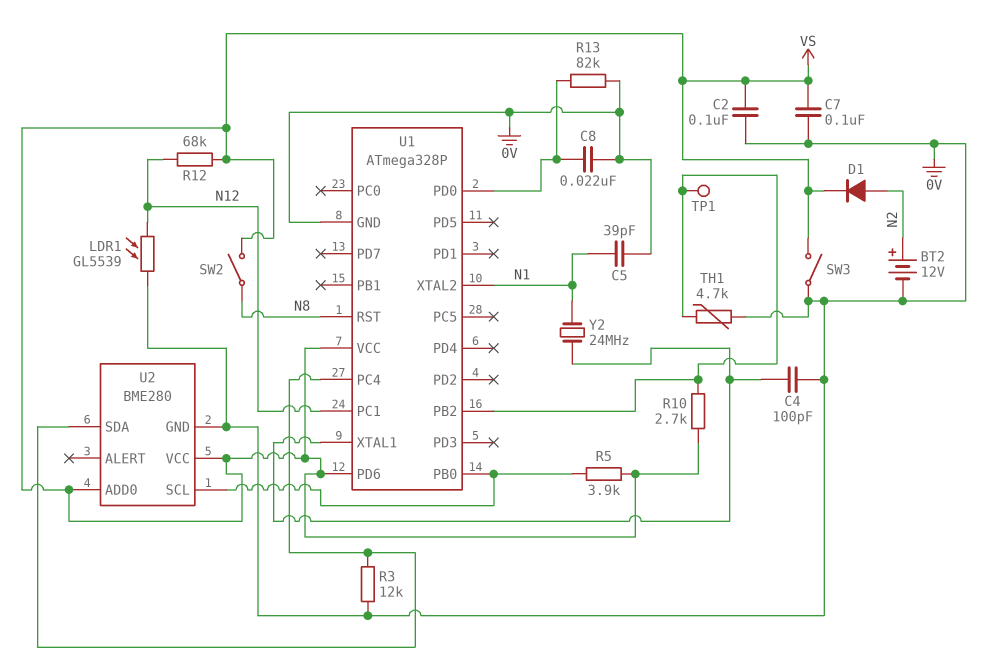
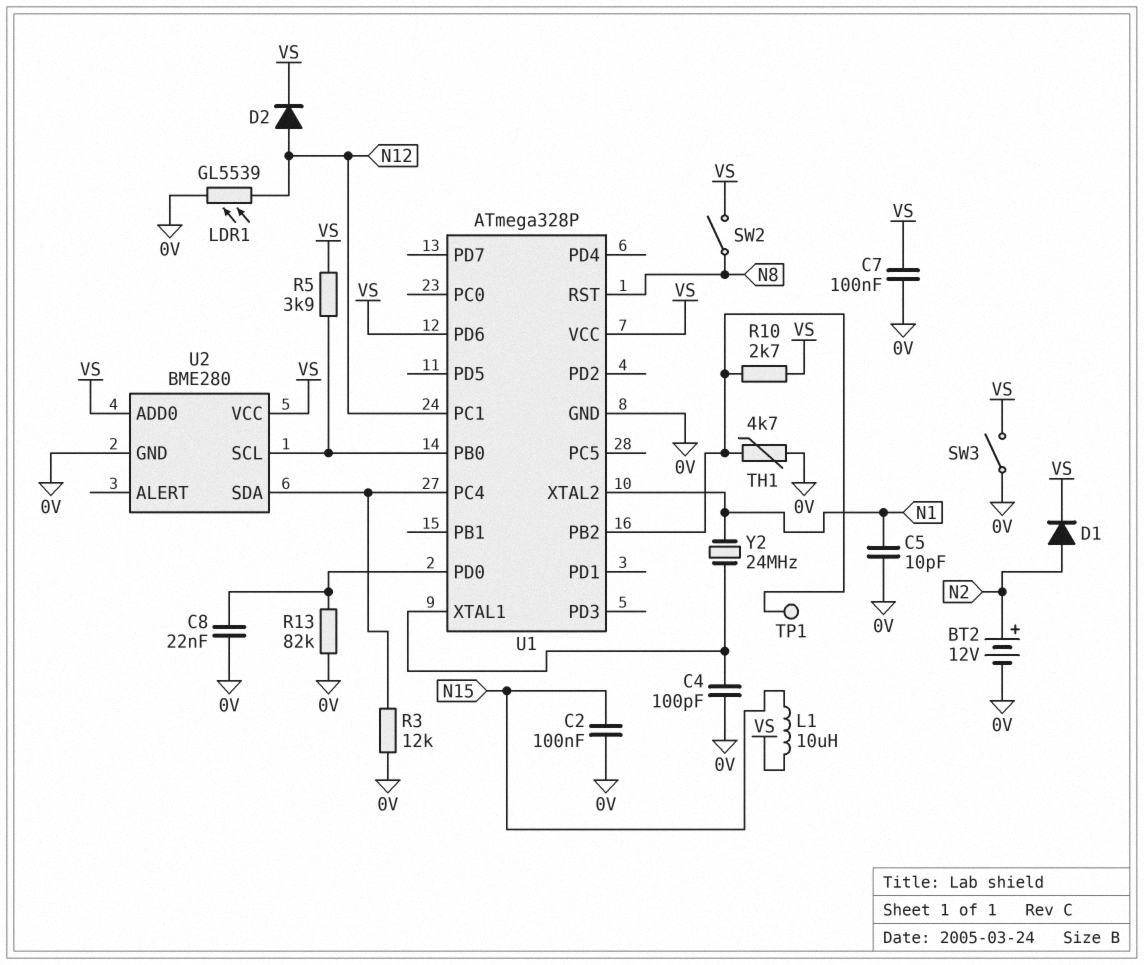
C2: 100nF (0V, VS) -> 100nF (0V, N15)
C5: 39pF (0V, N1) -> 10pF (0V, N1)
D2: none -> diode (A N12, K VS)
L1: none -> 10uH (N15, VS)
R12: 68k (N12, VS) -> none

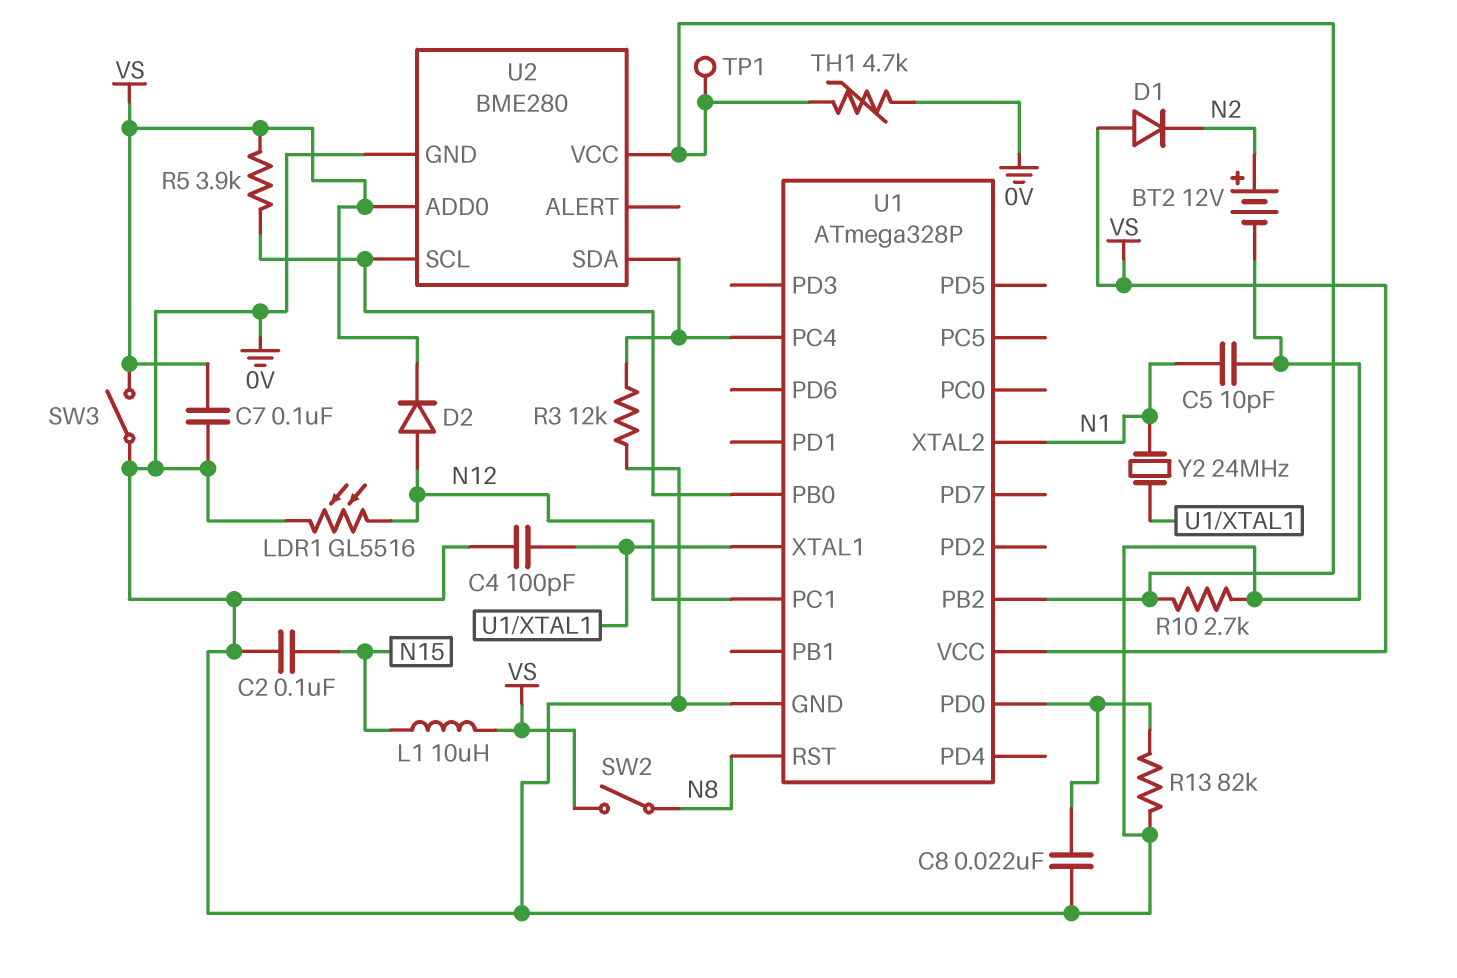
D1: diode (A N2, K VS) -> diode (A VS, K N2)
LDR1: GL5539 (0V, N12) -> GL5516 (0V, N12)
R10: 2.7k (U1/PB2, VS) -> 2.7k (0V, U1/PB2)
U1 pin PD6: VS -> none
U2 pin VCC: VS -> U1/PB2

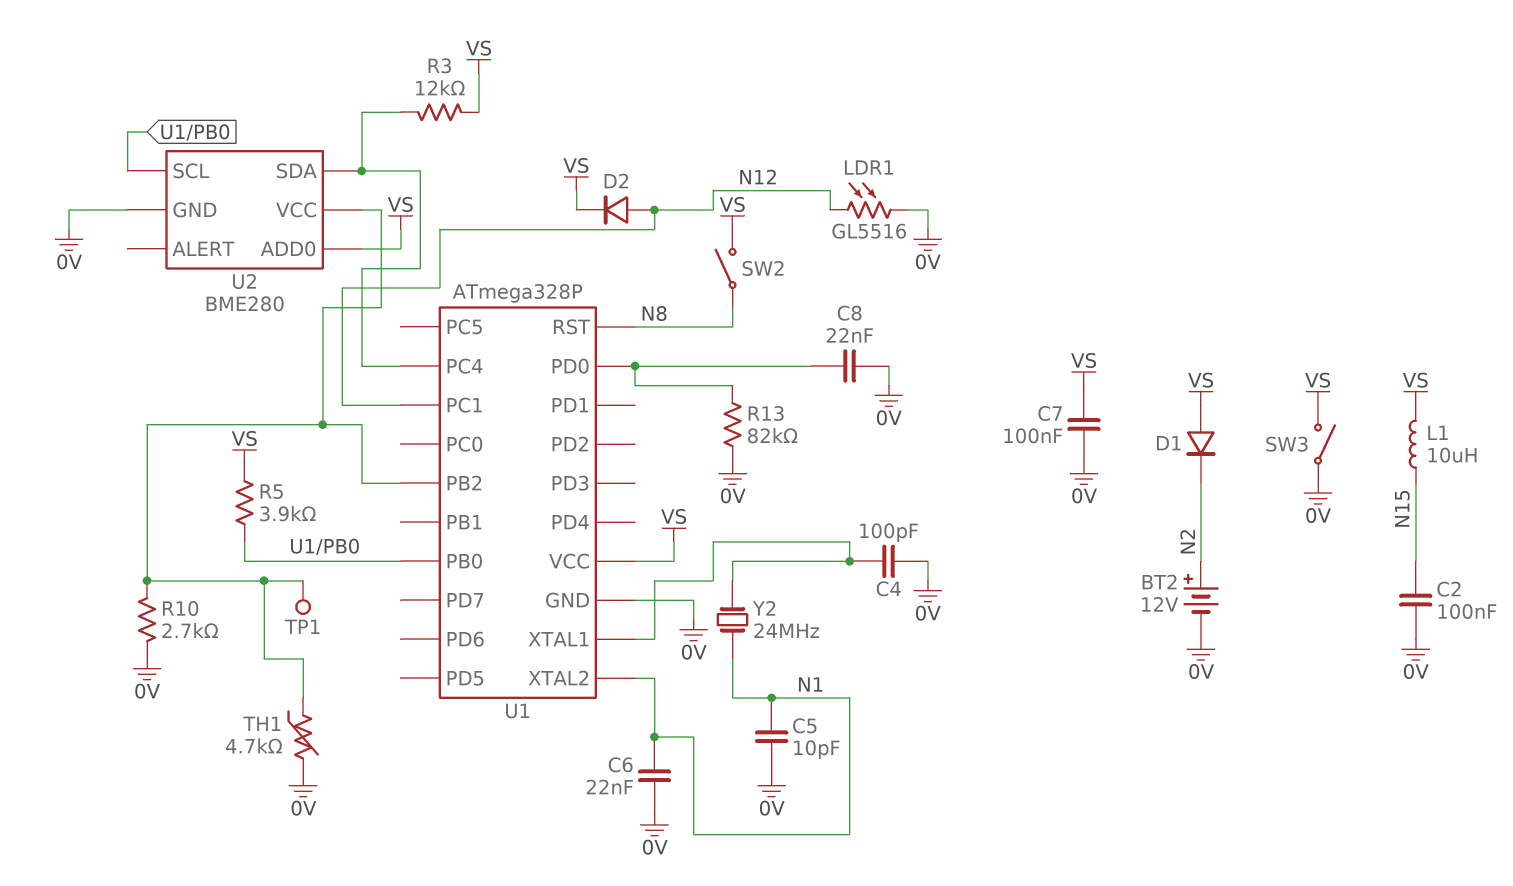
C6: none -> 22nF (0V, N1)
R3: 12k (0V, U1/PC4) -> 12k (U1/PC4, VS)

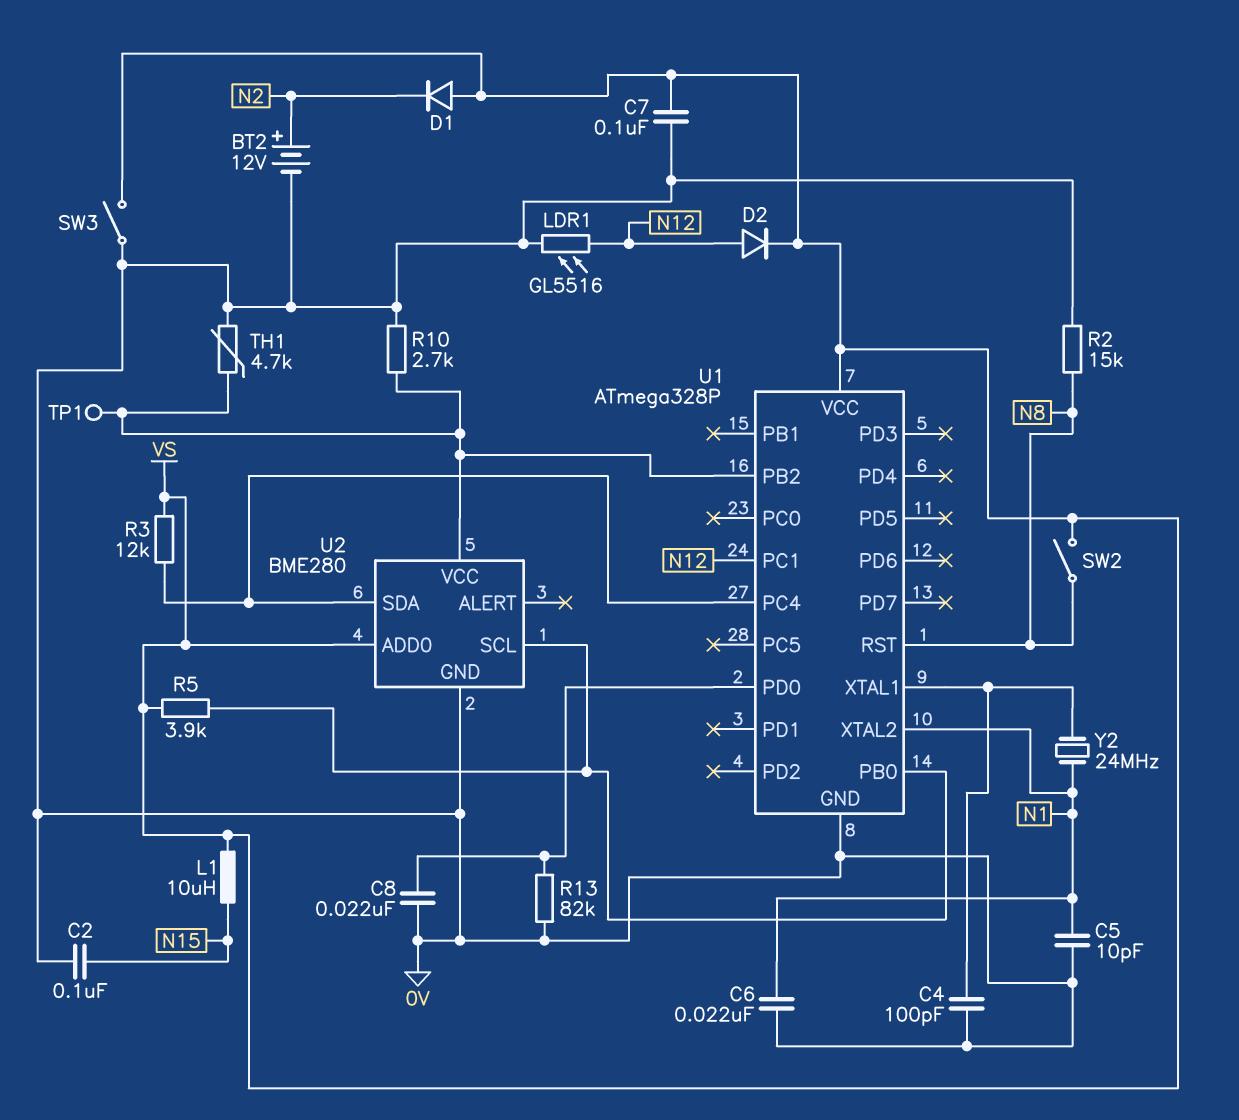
R2: none -> 15k (0V, N8)

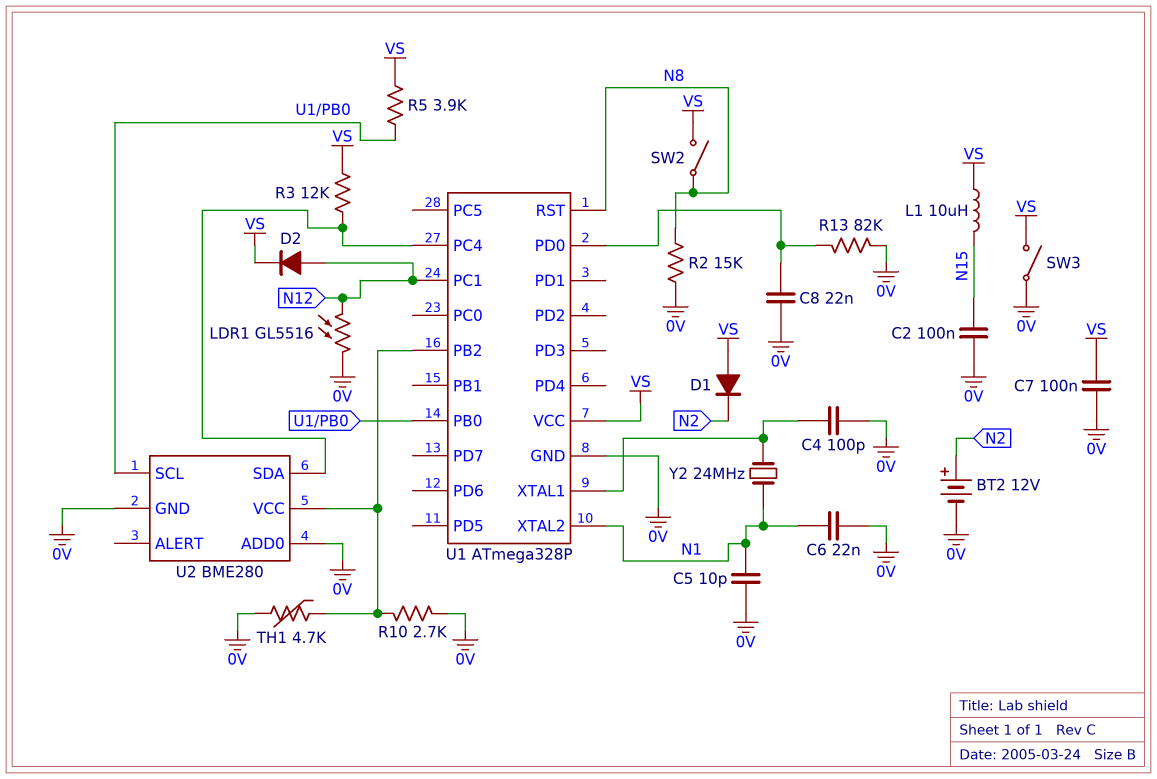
TP1: test point (U1/PB2) -> none
U2 pin ADD0: VS -> 0V

